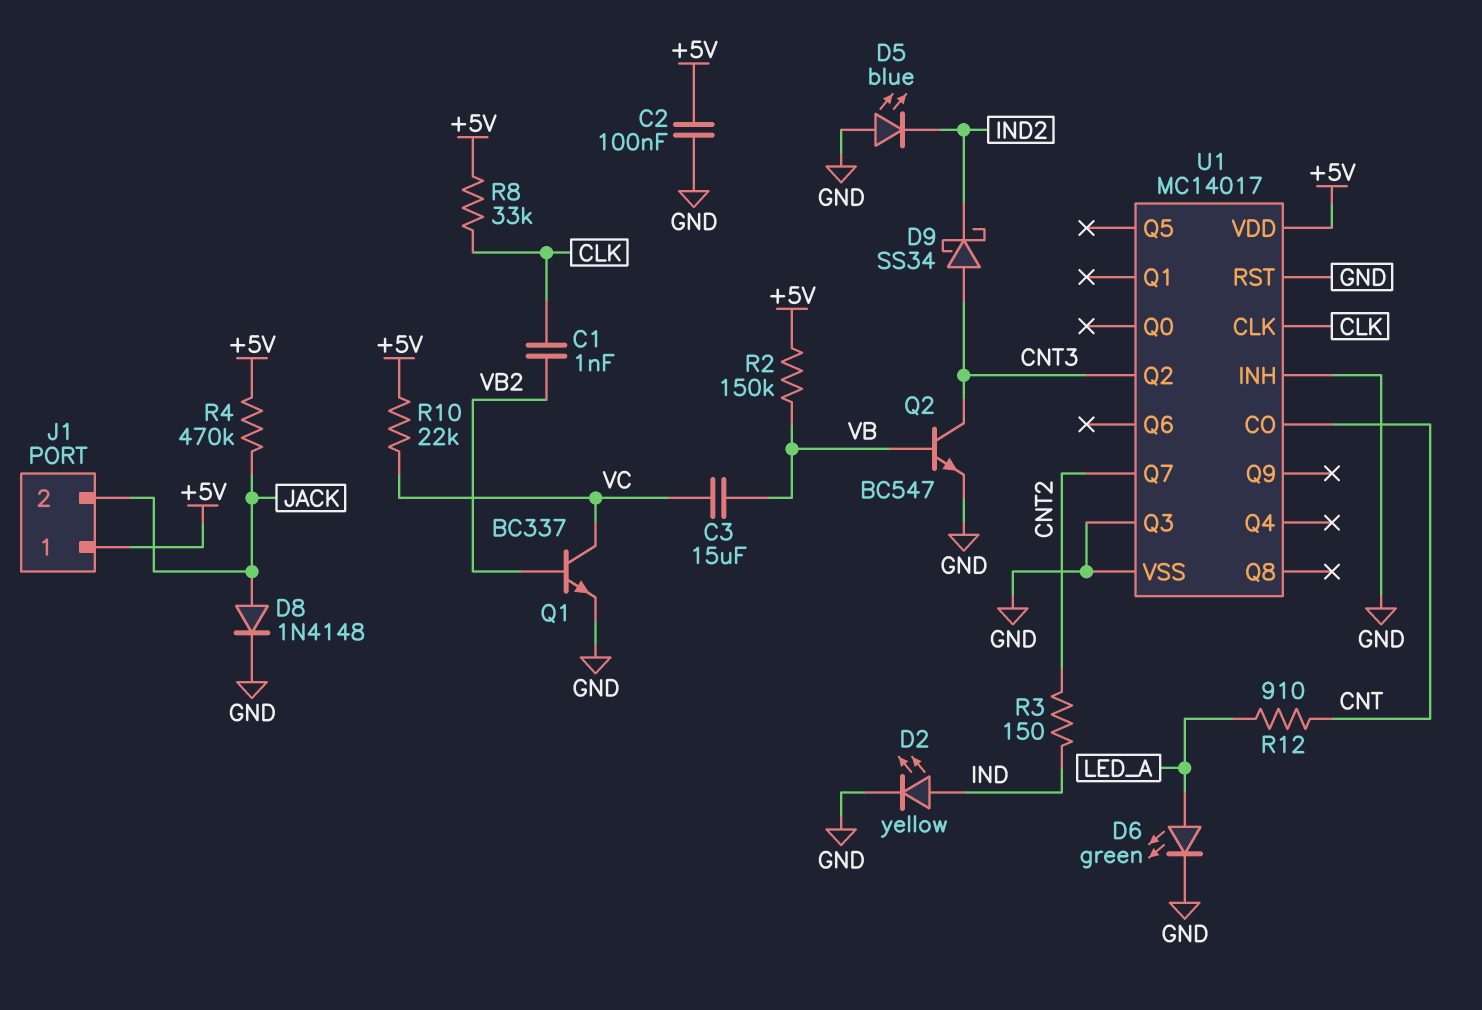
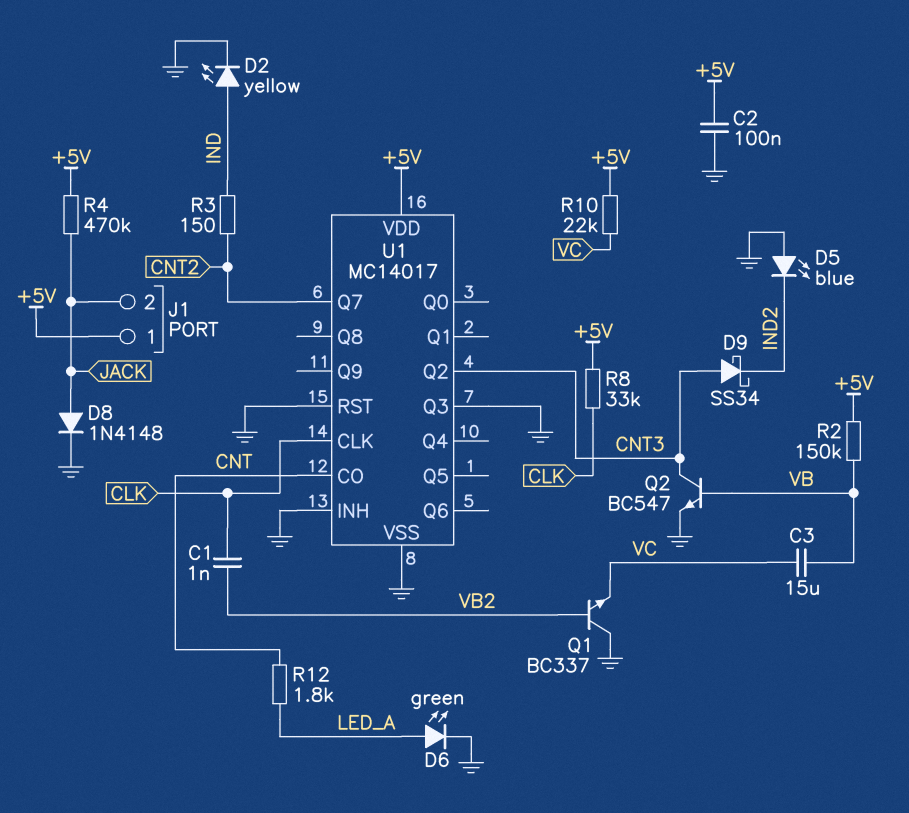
Q1: NPN BC337 (B VB2, C VC, E GND) -> NPN BC337 (B VB2, C GND, E VC)
R12: 910 (CNT, LED_A) -> 1.8k (CNT, LED_A)

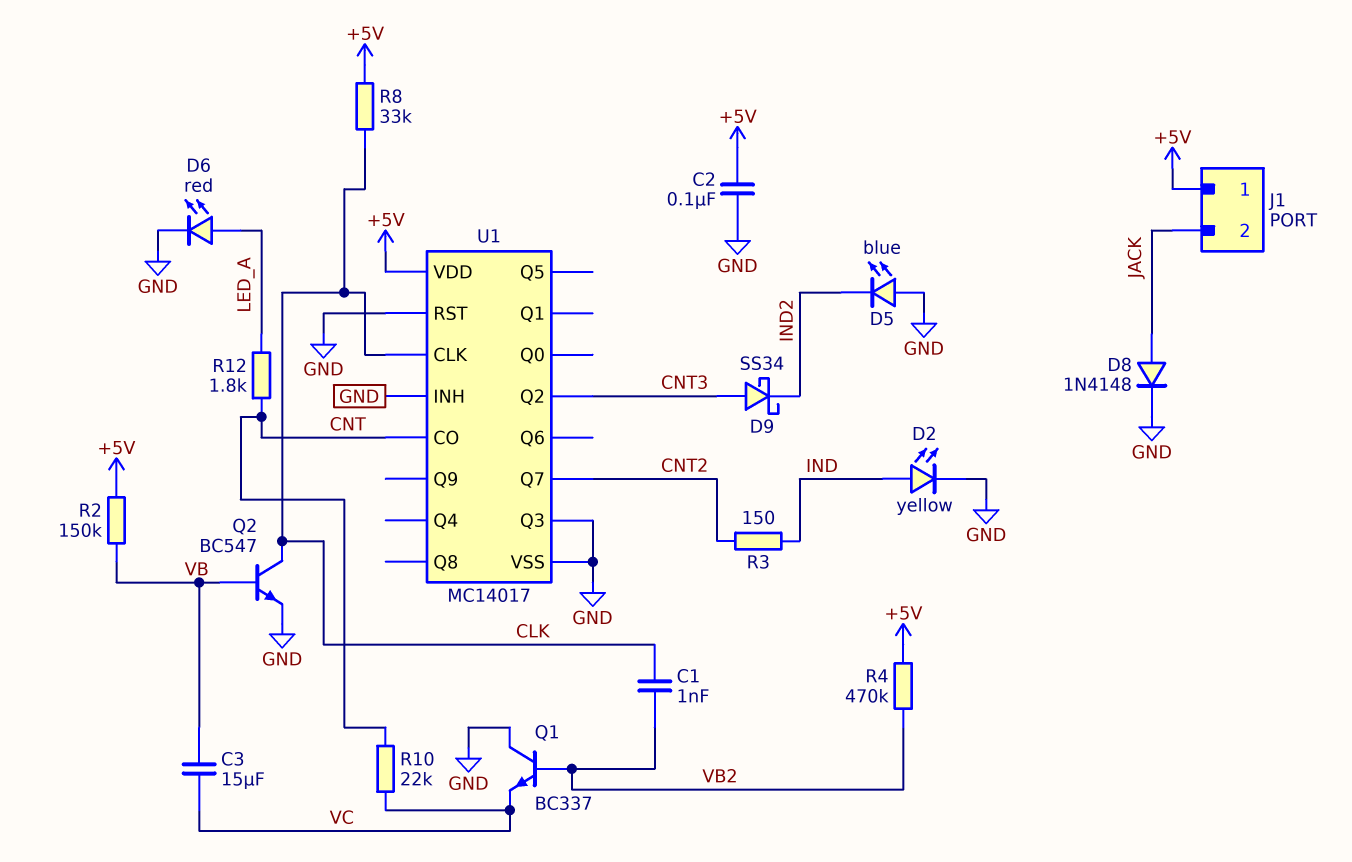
D6: LED green (A LED_A, K GND) -> LED red (A LED_A, K GND)
Q2: NPN BC547 (B VB, C CNT3, E GND) -> NPN BC547 (B VB, C CLK, E GND)
R4: 470k (+5V, JACK) -> 470k (+5V, VB2)
R10: 22k (+5V, VC) -> 22k (CNT, VC)

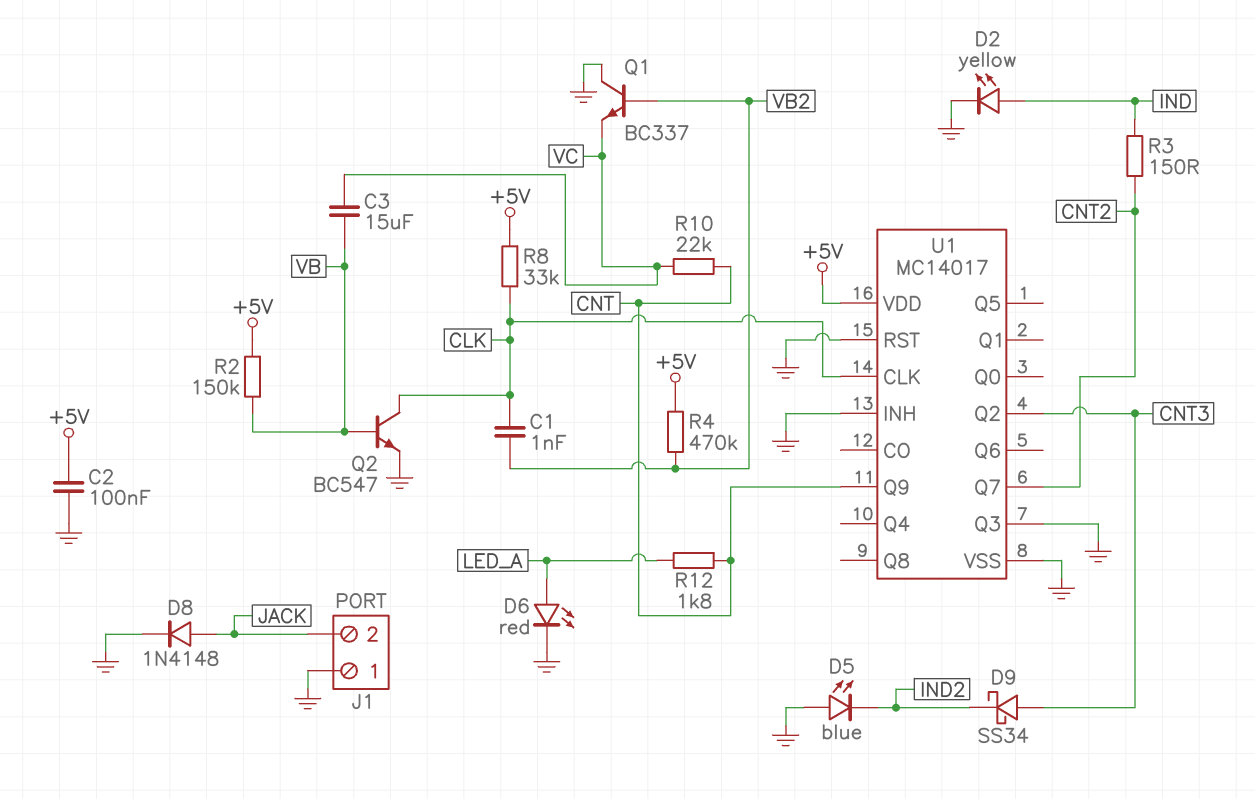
J1 pin 1: +5V -> GND
U1 pin CO: CNT -> none
U1 pin Q9: none -> CNT

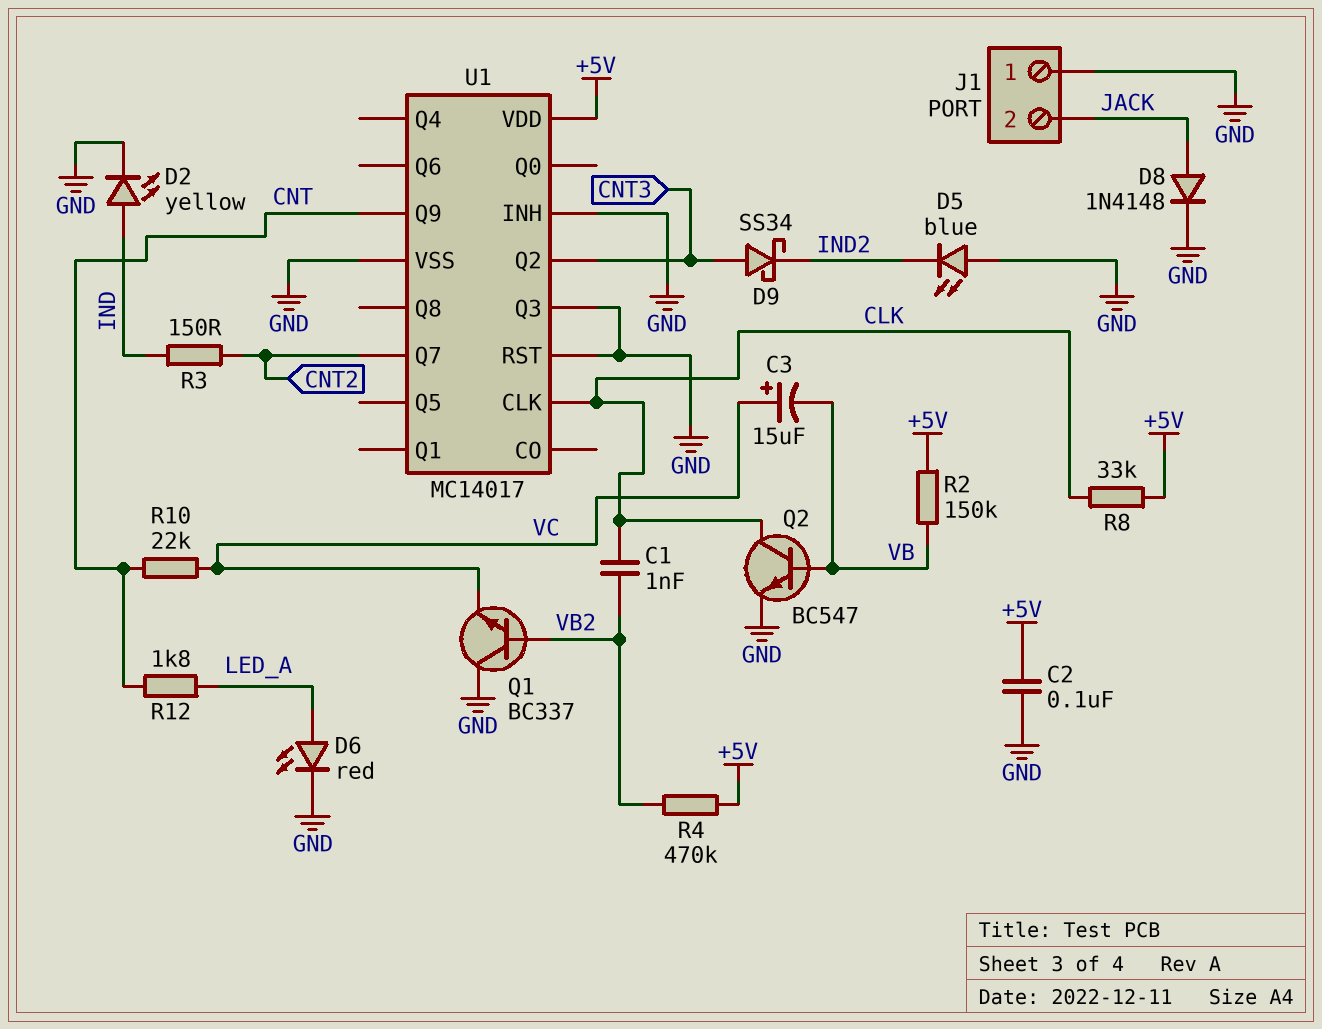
C3: 15uF (VB, VC) -> 15uF (plus VC, minus VB)

